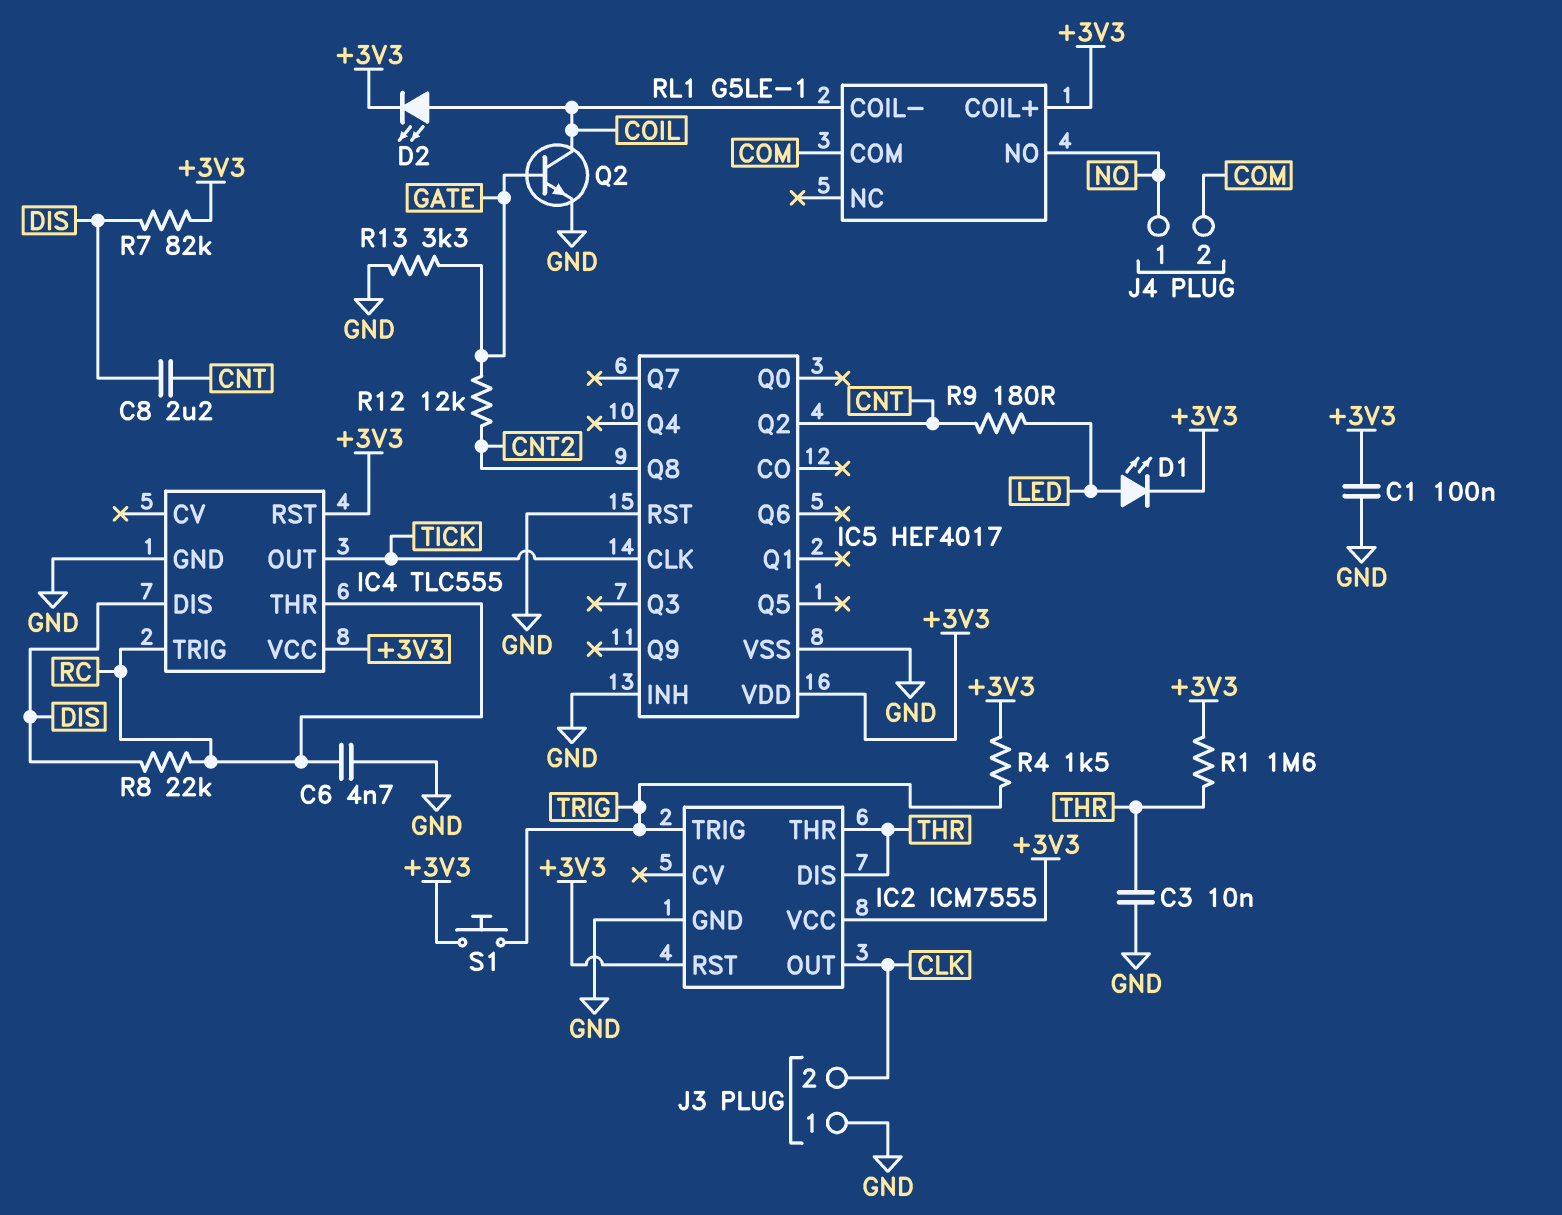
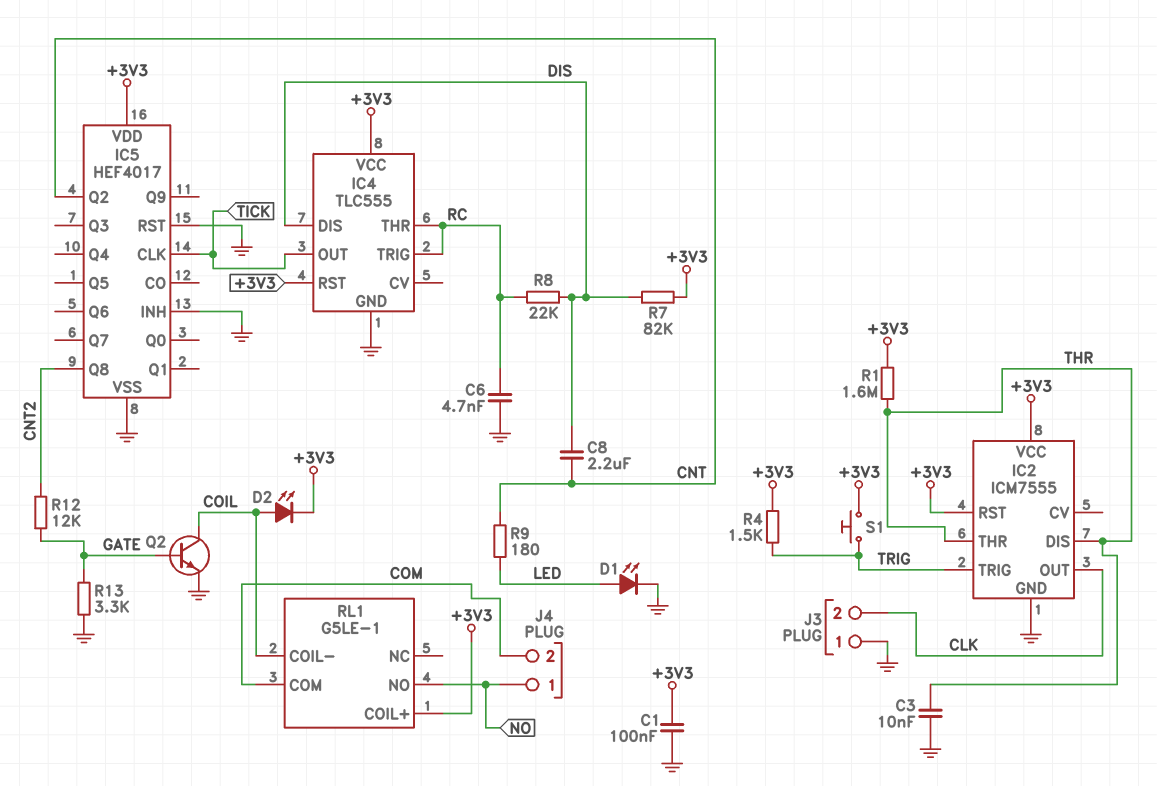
D1: LED (A LED, K +3V3) -> LED (A LED, K GND)

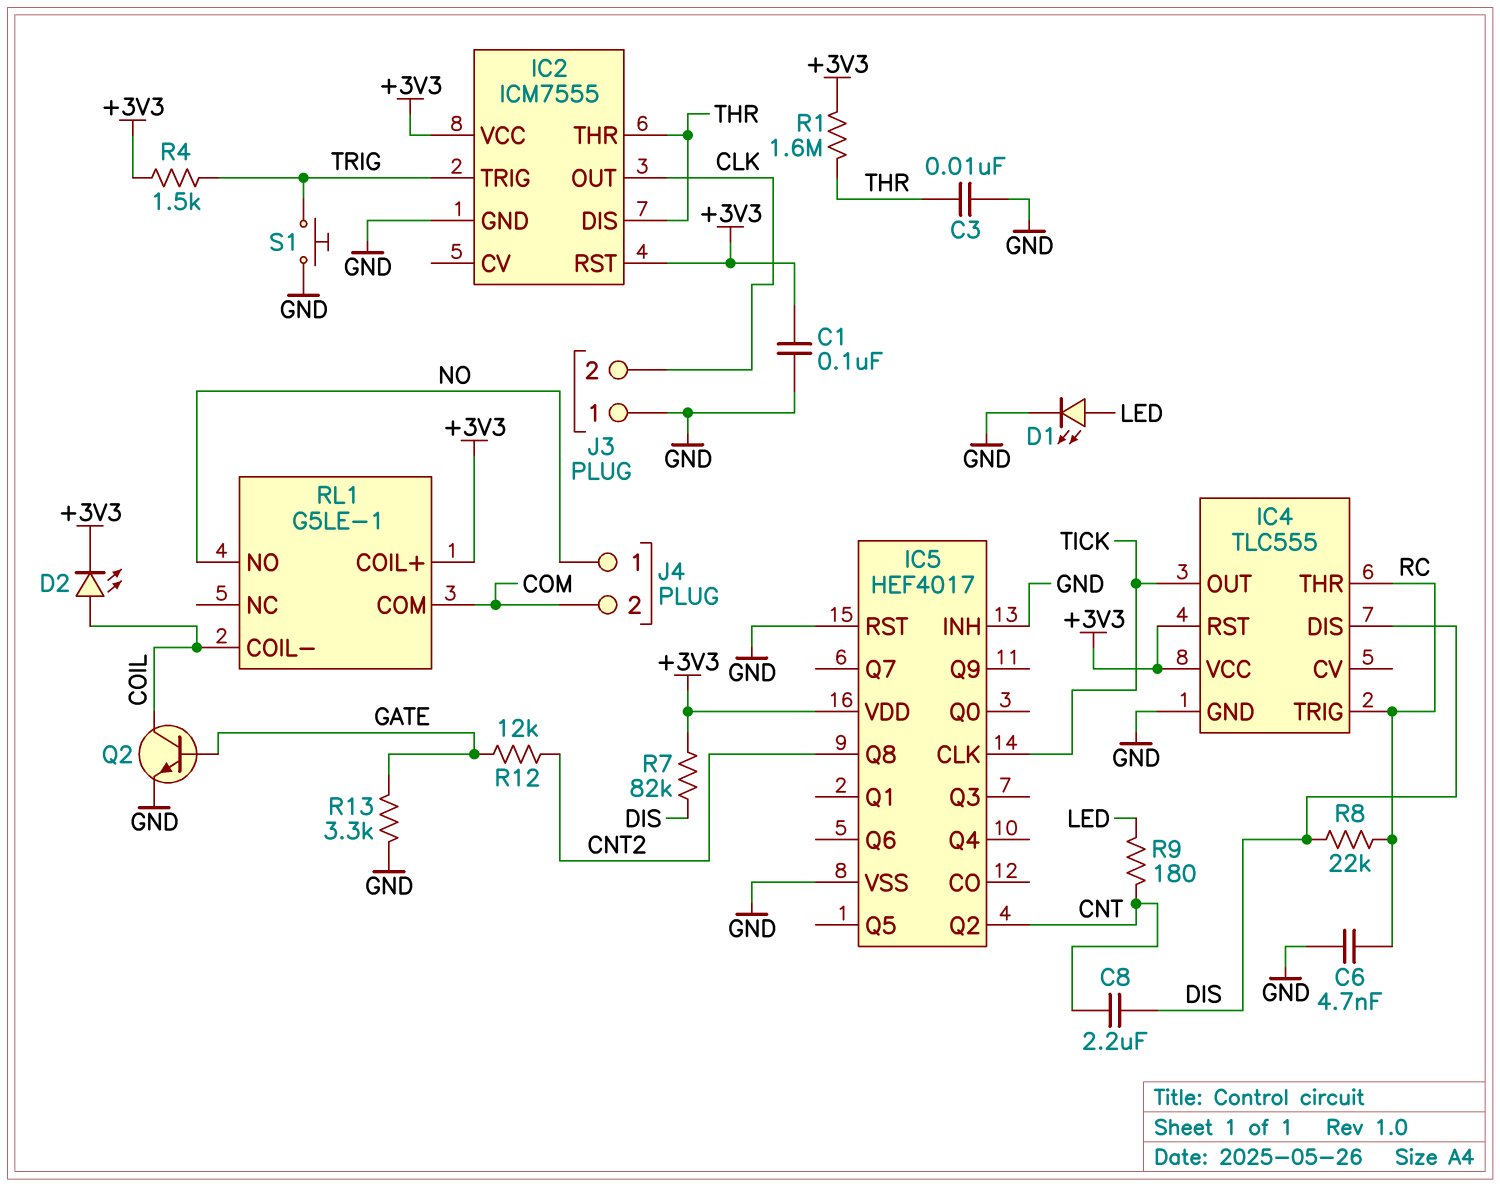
S1: button (+3V3, TRIG) -> button (GND, TRIG)

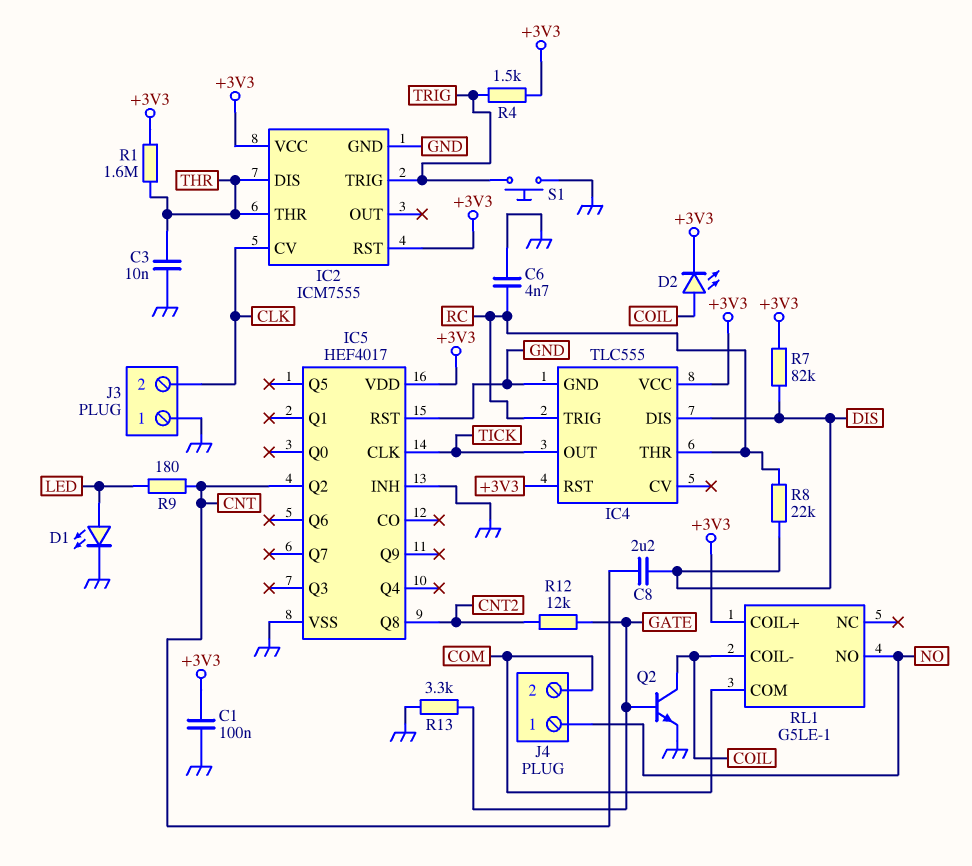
IC2 pin CV: none -> CLK
IC2 pin OUT: CLK -> none

